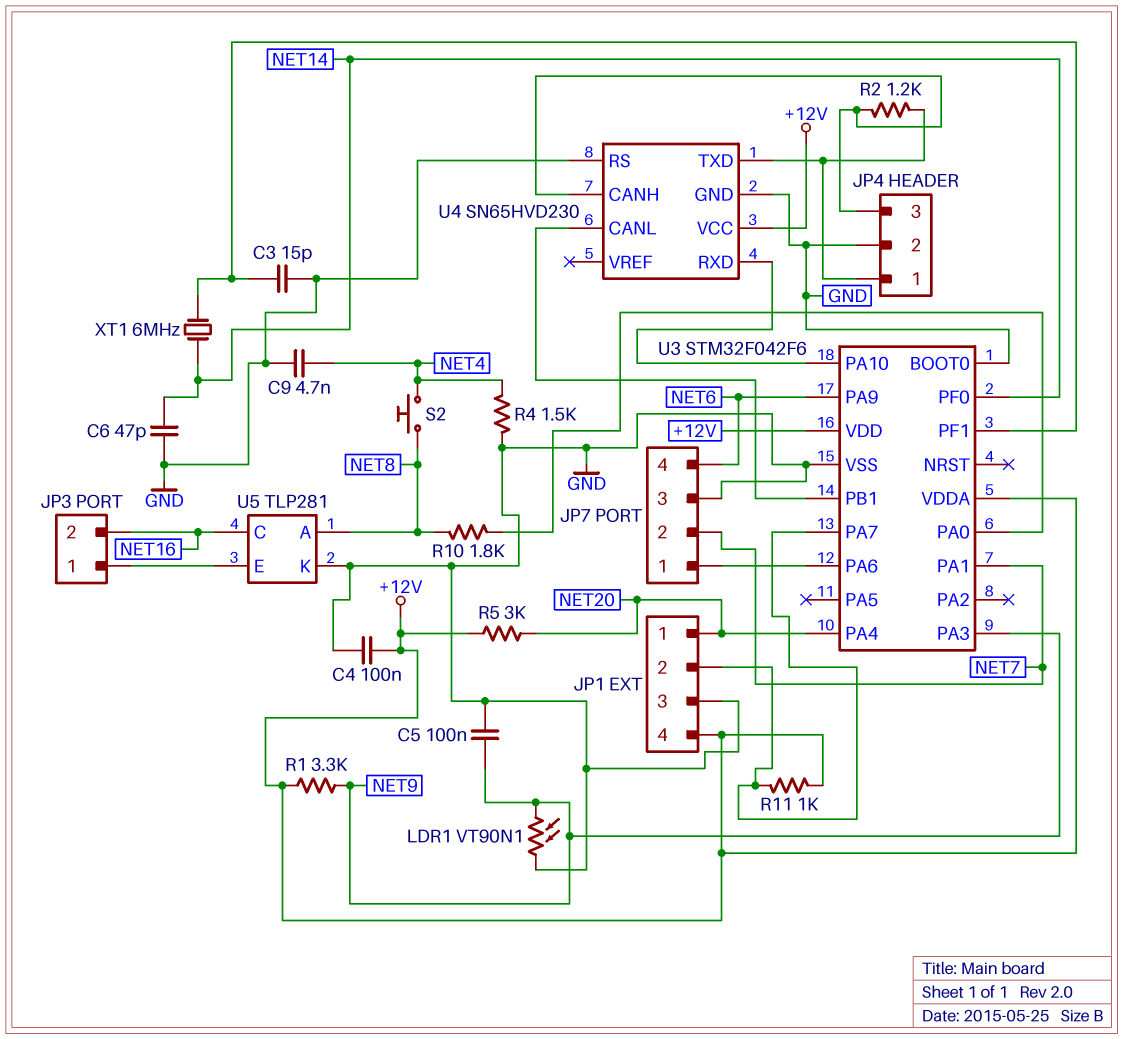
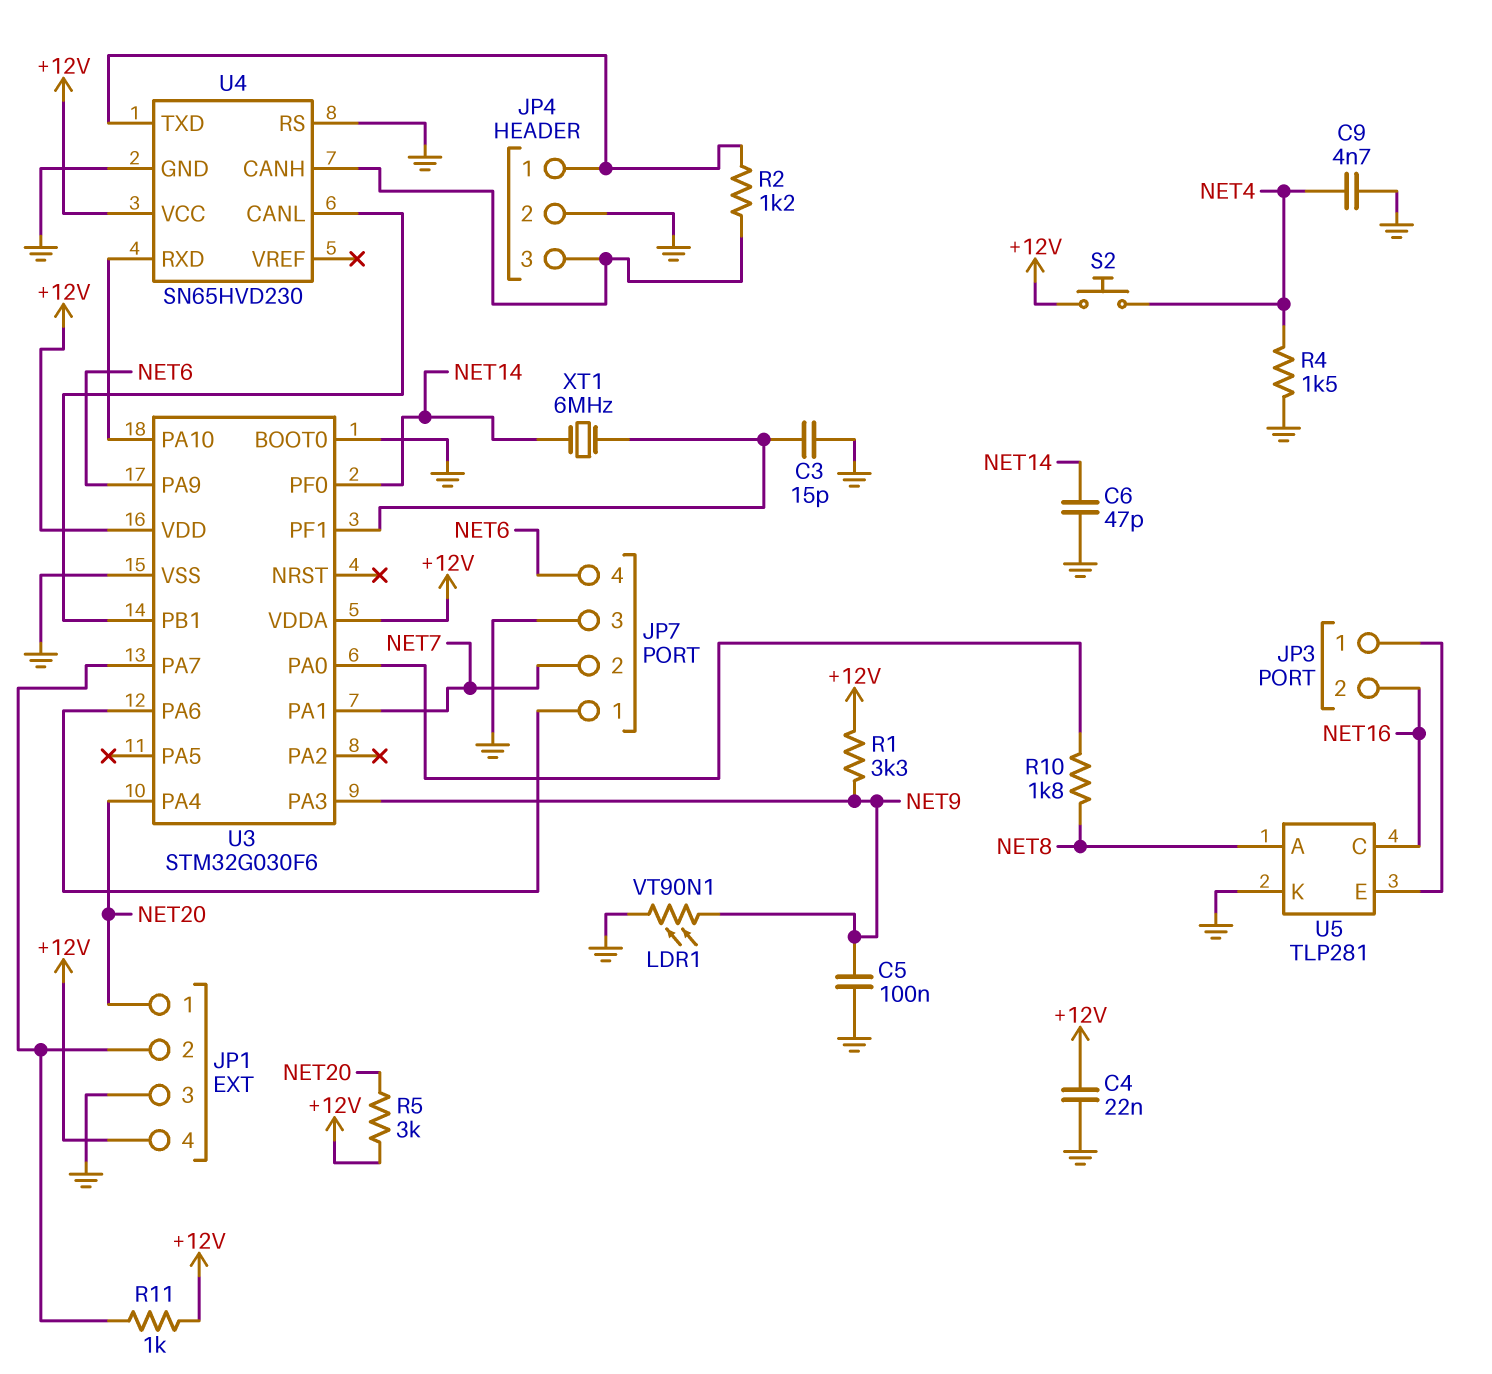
C4: 100nF (+12V, GND) -> 22nF (+12V, GND)
S2: button (NET4, NET8) -> button (+12V, NET4)
U3: STM32F042F6 -> STM32G030F6

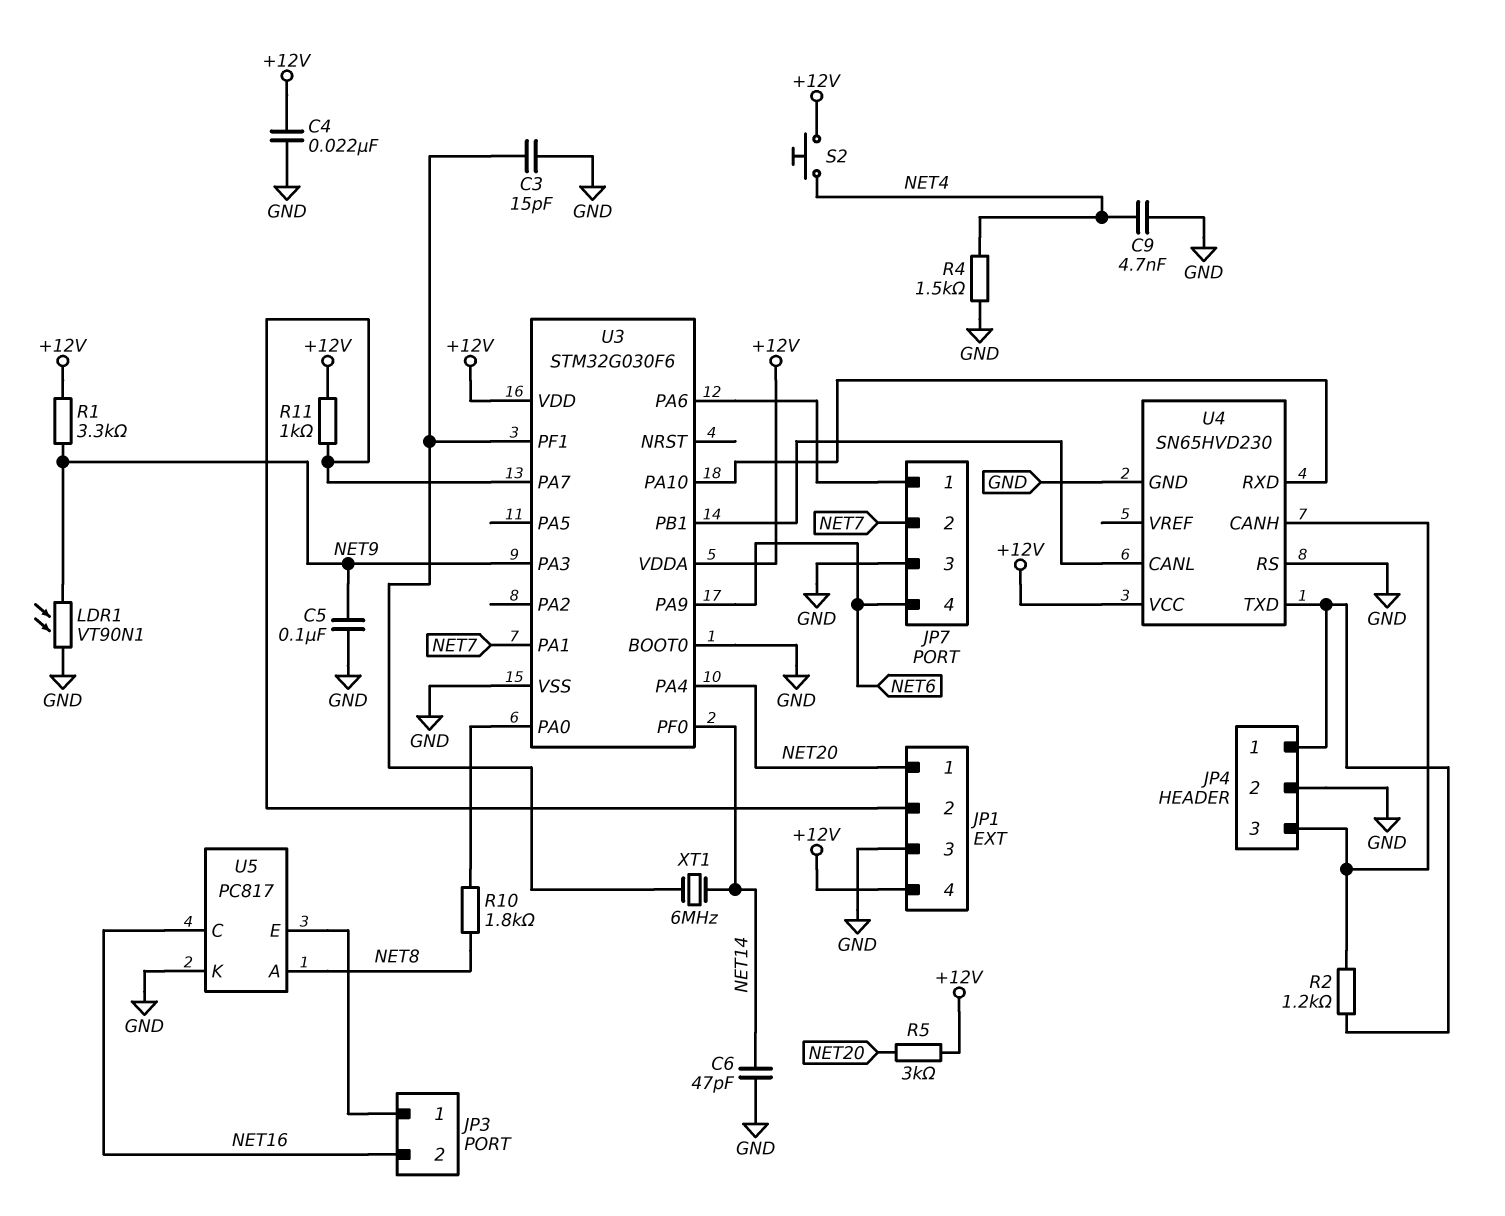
U5: TLP281 -> PC817

